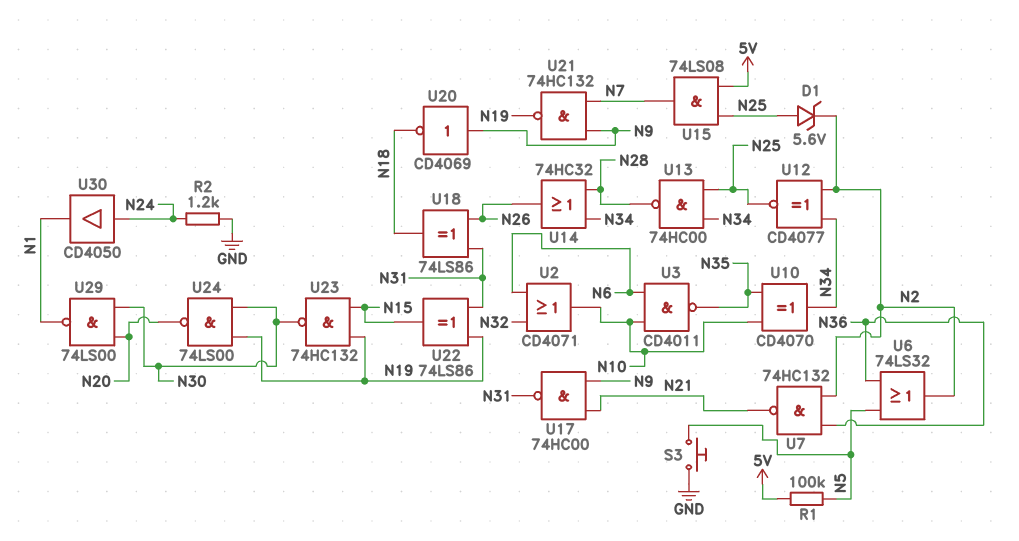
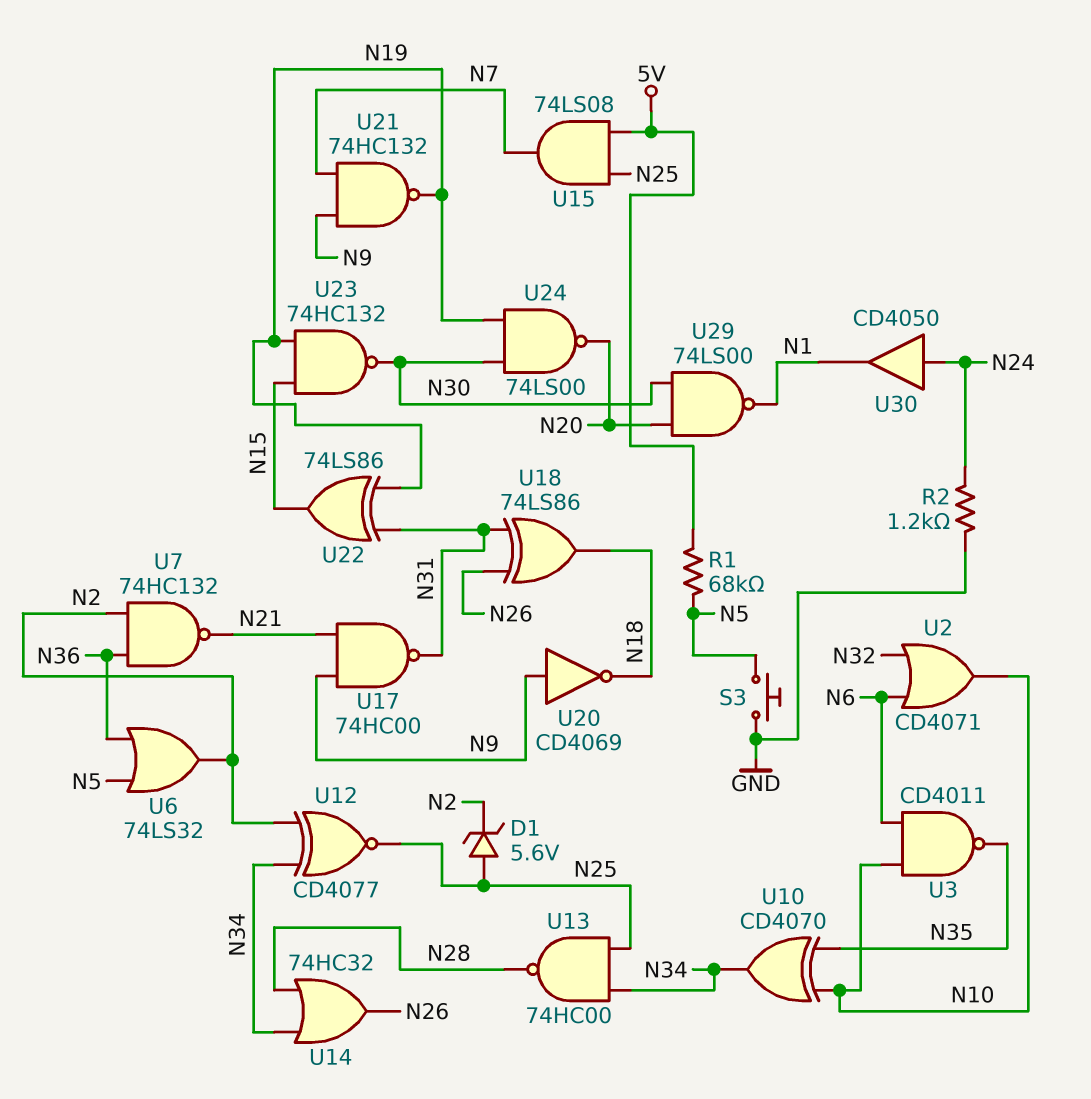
R1: 100k (5V, N5) -> 68k (5V, N5)

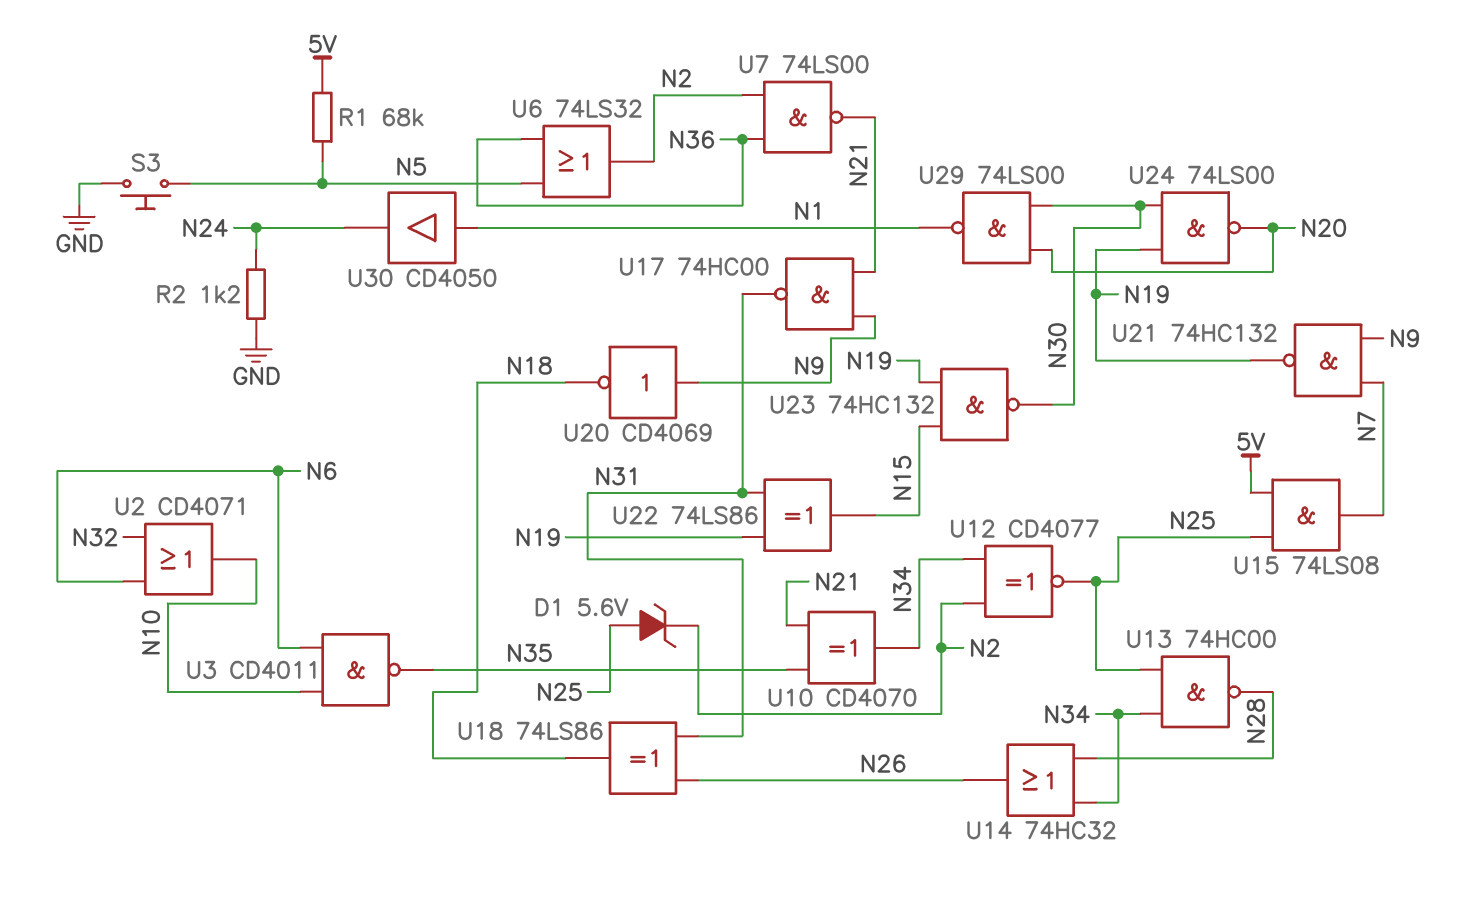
U7: NAND 74HC132 (in N2, in N36, out N21) -> NAND 74LS00 (in N2, in N36, out N21)
U10: XOR CD4070 (in N10, in N35, out N34) -> XOR CD4070 (in N21, in N35, out N34)
U30: buffer CD4050 (in N24, out N1) -> buffer CD4050 (in N1, out N24)

